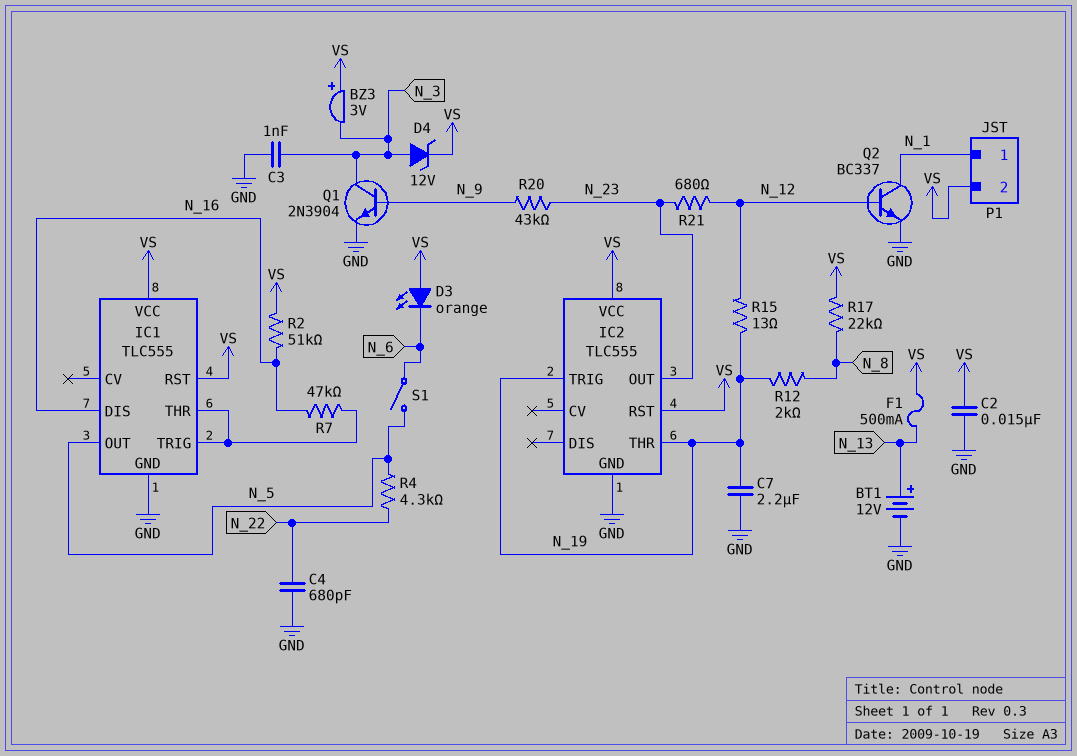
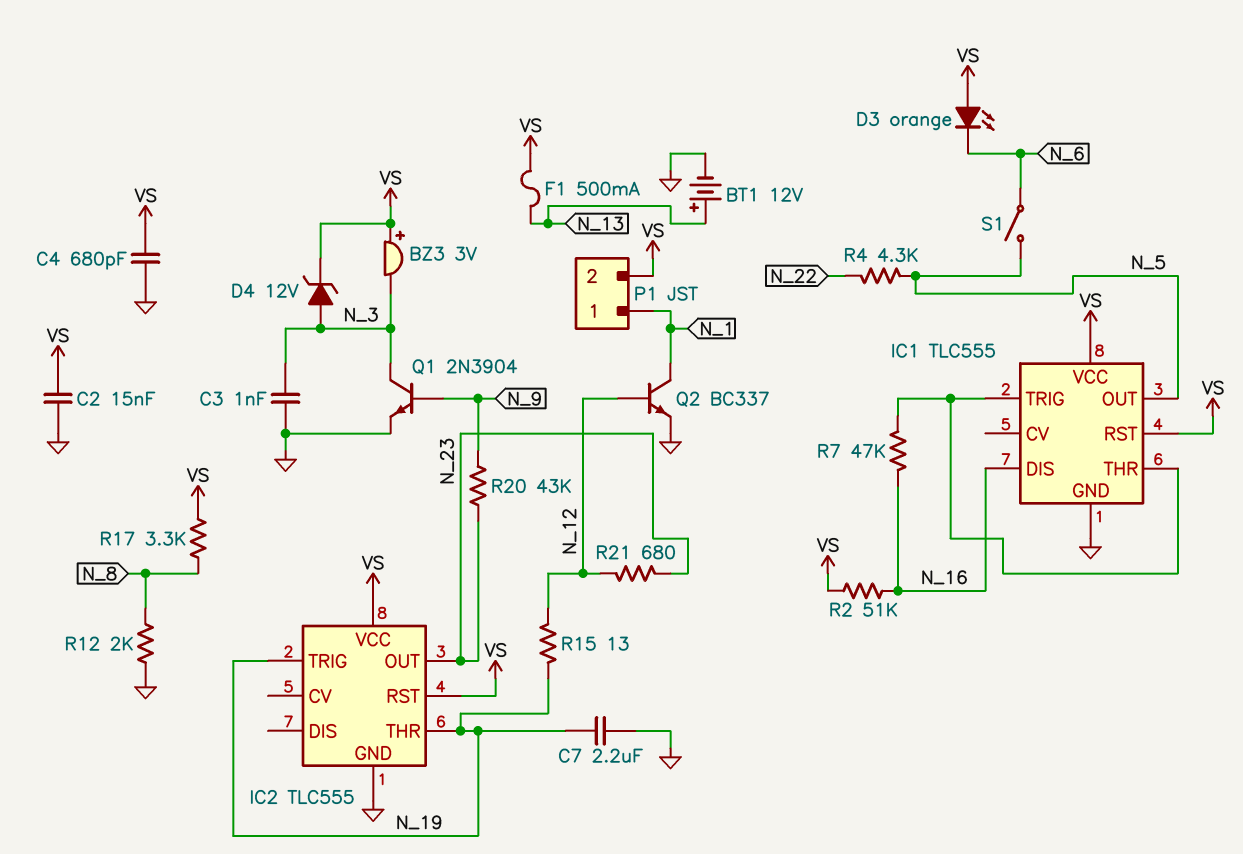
C4: 680pF (GND, N_22) -> 680pF (GND, VS)
R12: 2k (N_8, N_19) -> 2k (GND, N_8)
R17: 22k (N_8, VS) -> 3.3k (N_8, VS)

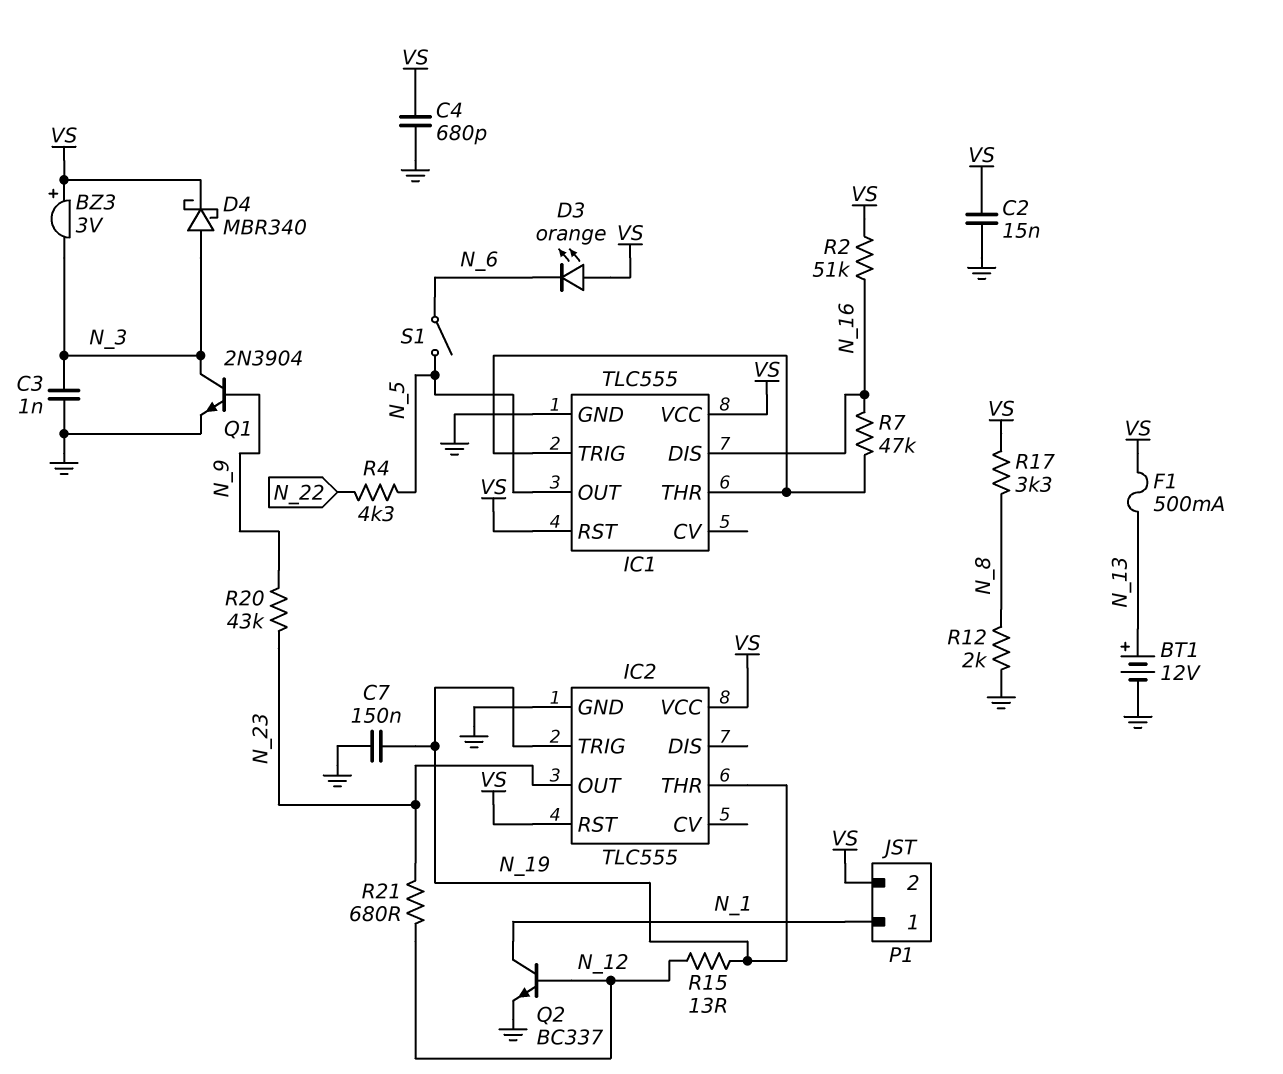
C7: 2.2uF (GND, N_19) -> 150nF (GND, N_19)
D4: zener 12V (A N_3, K VS) -> schottky MBR340 (A N_3, K VS)

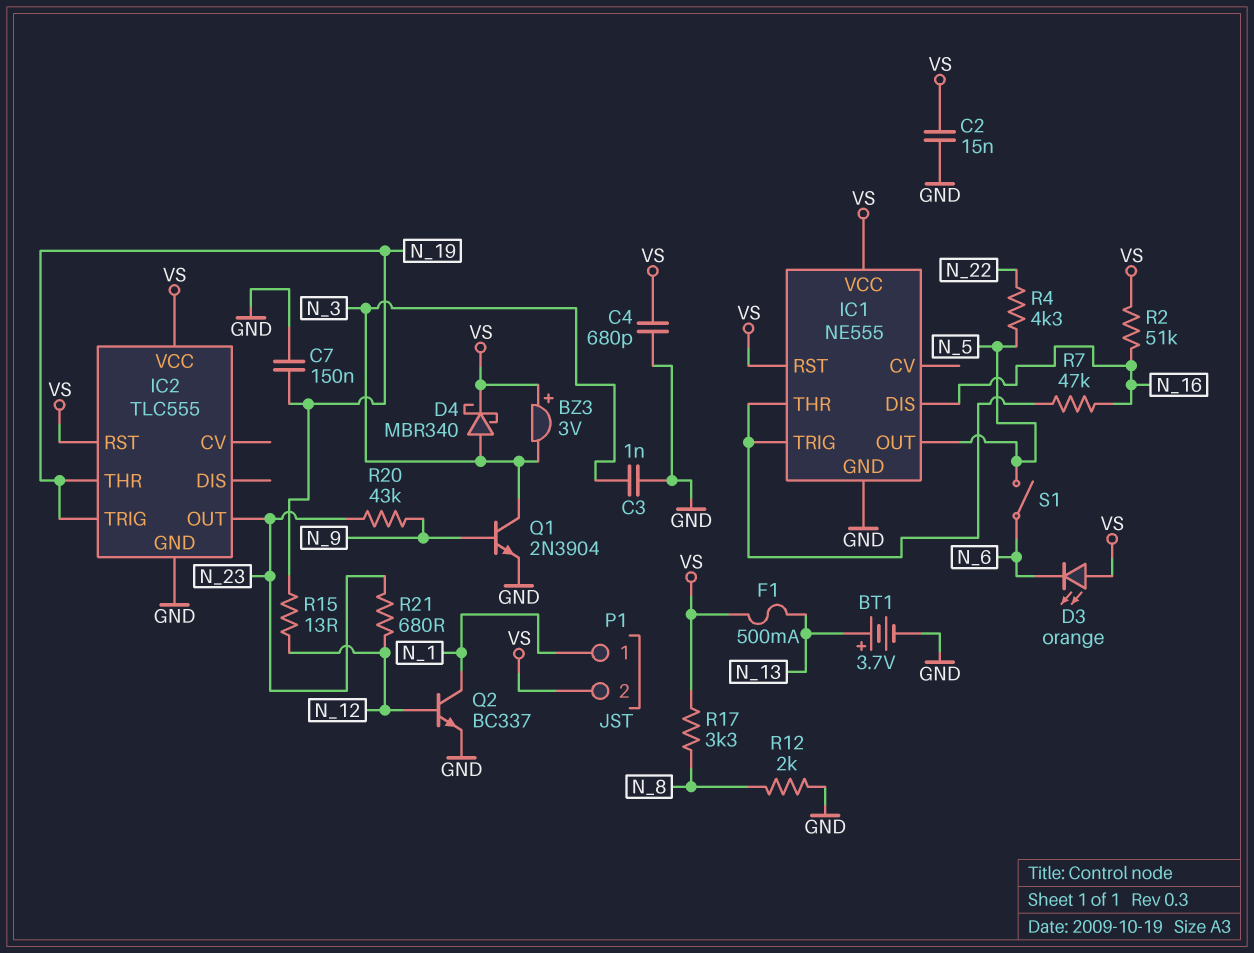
BT1: 12V (plus N_13, minus GND) -> 3.7V (plus N_13, minus GND)
IC1: TLC555 -> NE555

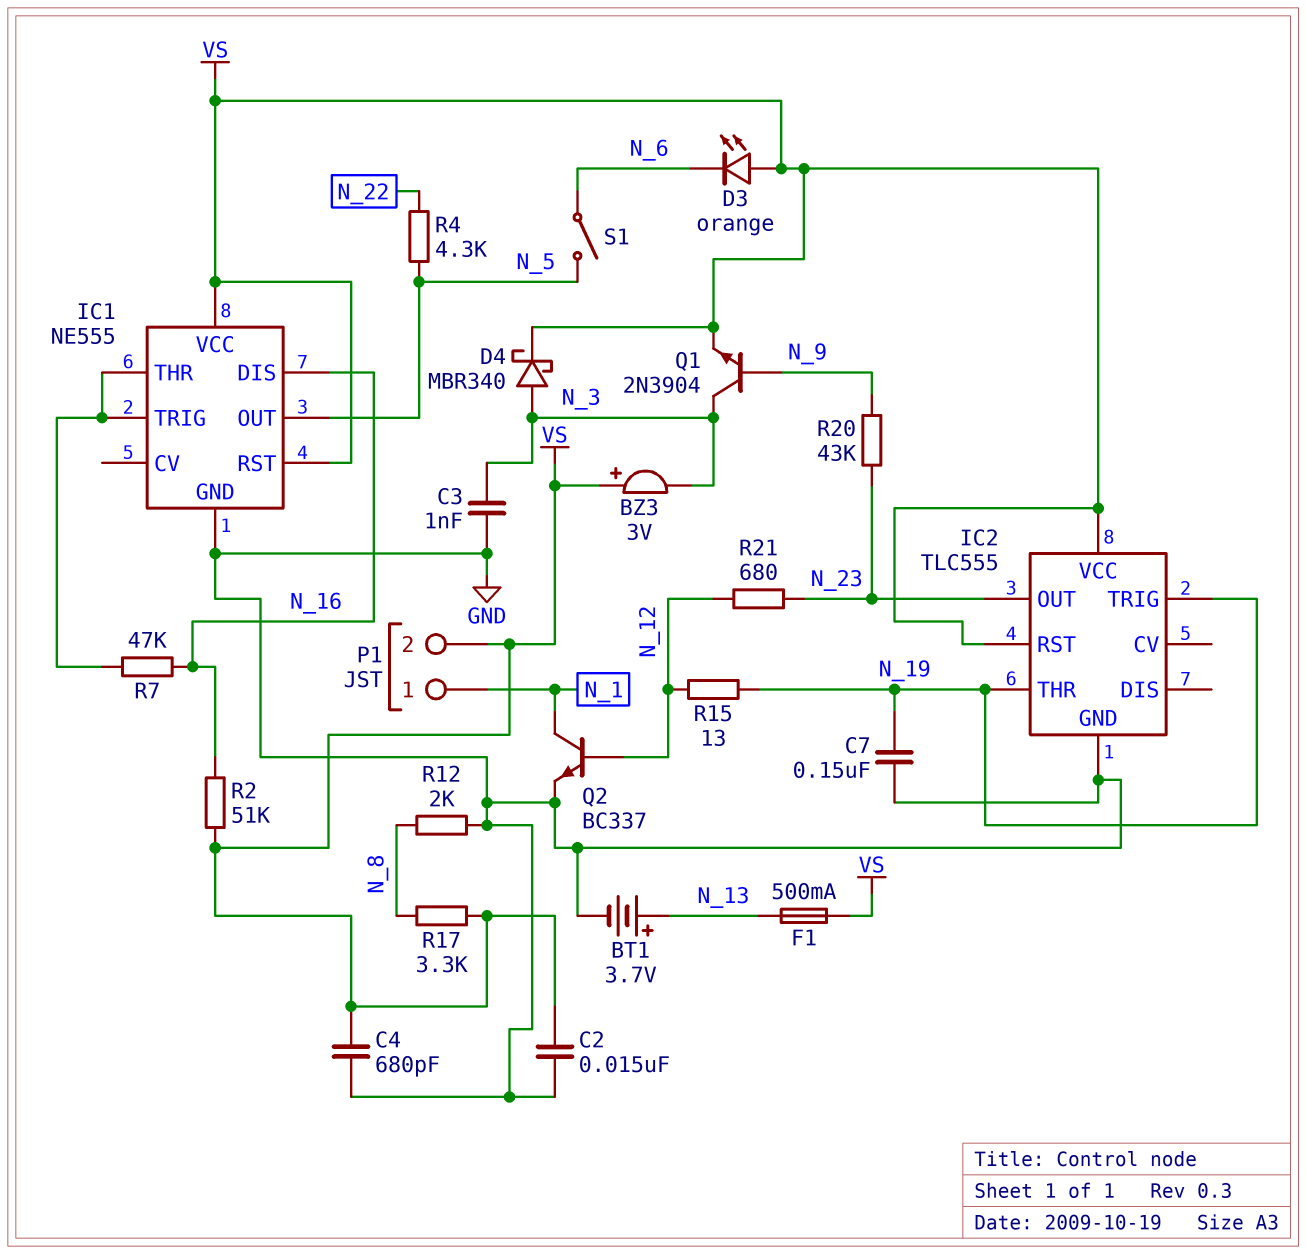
Q1: NPN 2N3904 (B N_9, C N_3, E GND) -> NPN 2N3904 (B N_9, C N_3, E VS)

